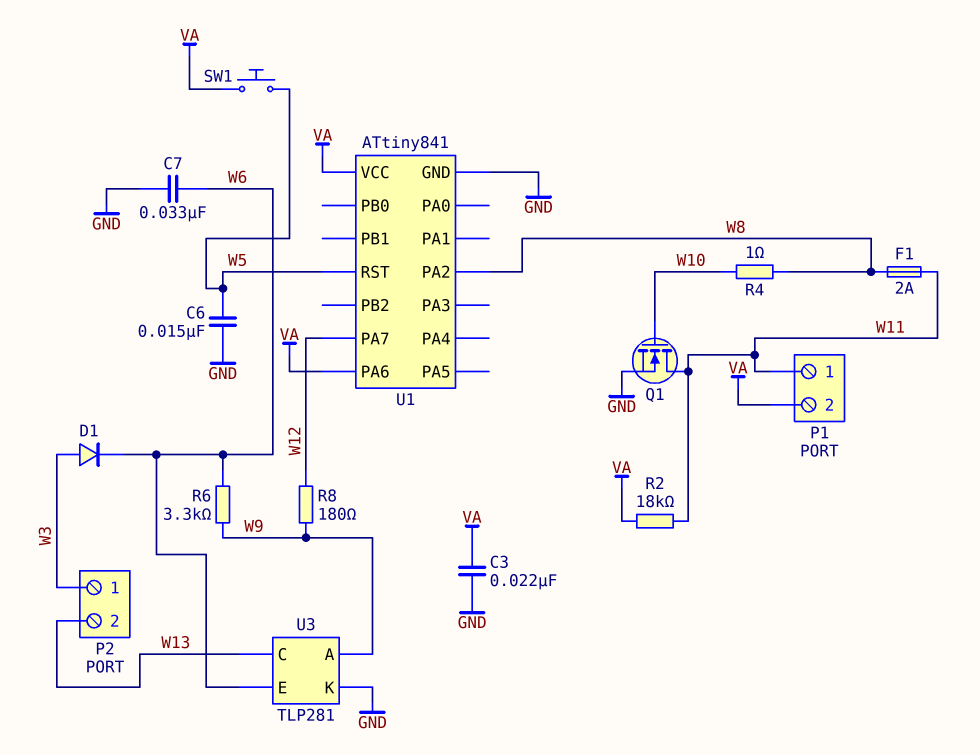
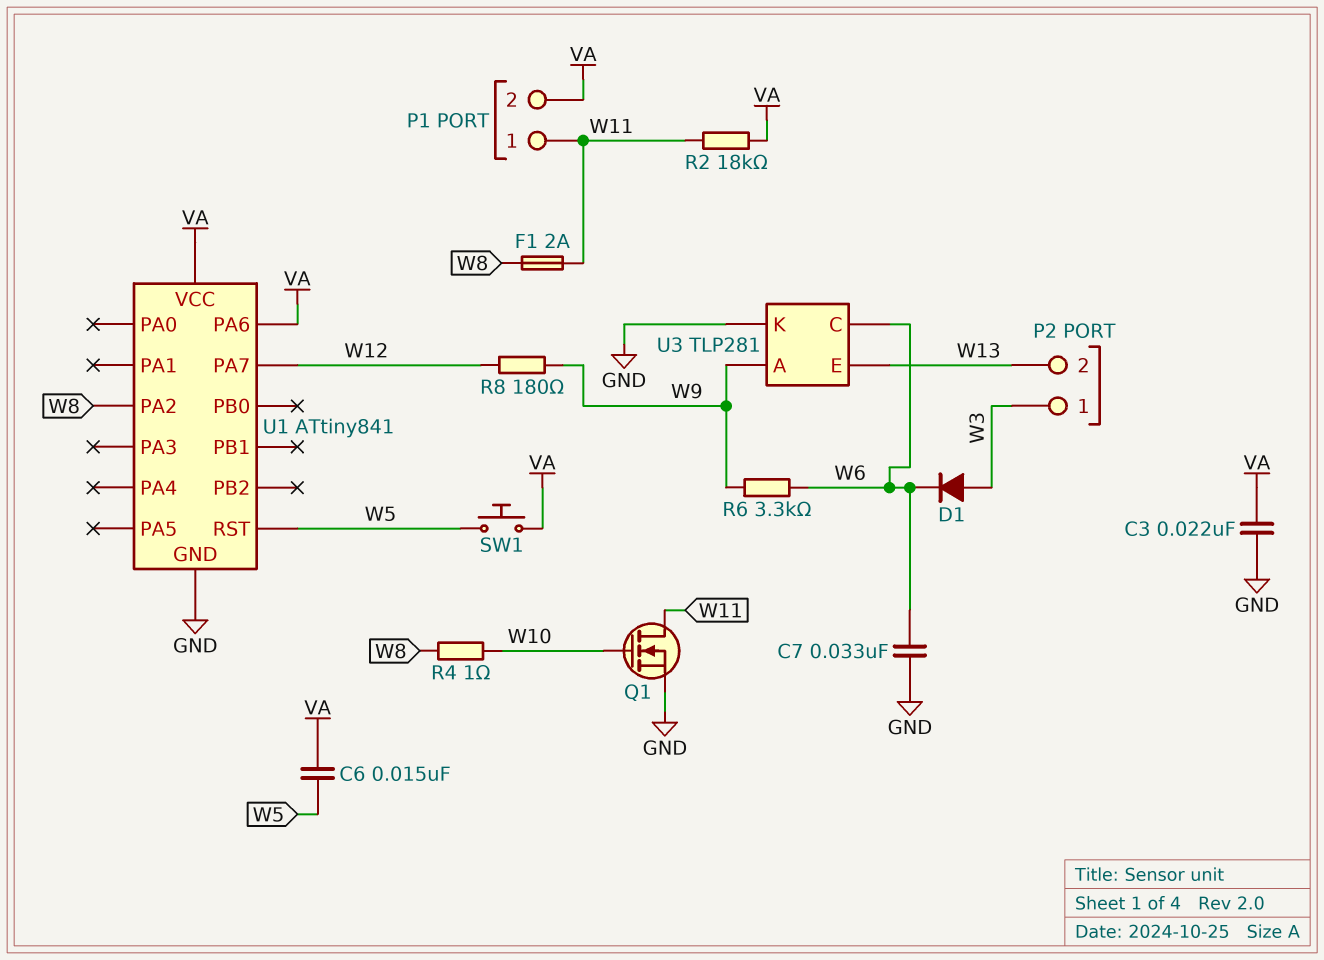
C6: 15nF (GND, W5) -> 15nF (VA, W5)
U3 pin C: W13 -> W6
U3 pin E: W6 -> W13

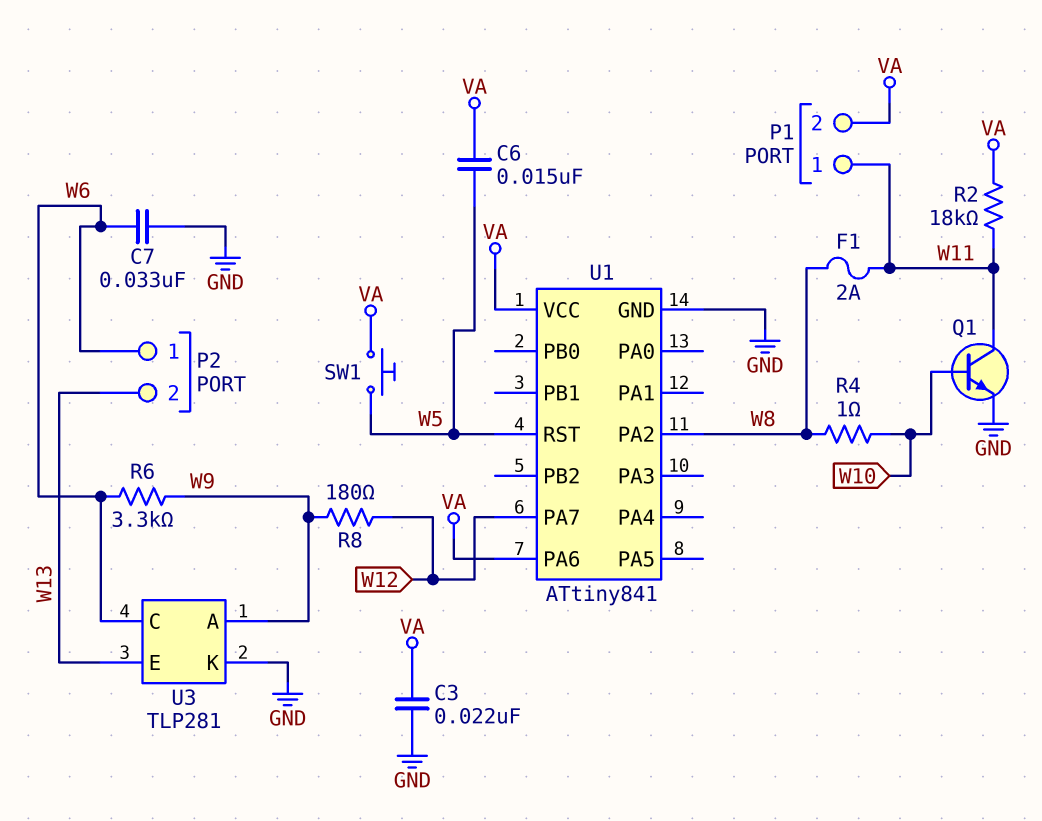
D1: diode (A W3, K W6) -> none
P2 pin 1: W3 -> W6
Q1: NMOS (G W10, D W11, S GND) -> NPN (B W10, C W11, E GND)

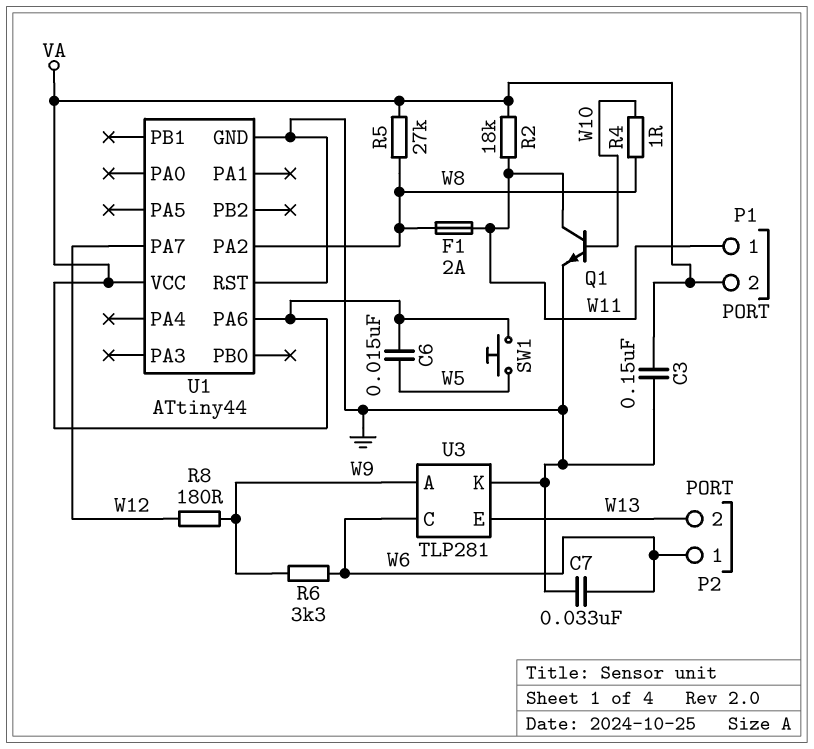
C3: 22nF (GND, VA) -> 150nF (GND, VA)
R5: none -> 27k (VA, W8)
U1: ATtiny841 -> ATtiny44
U1 pin RST: W5 -> GND

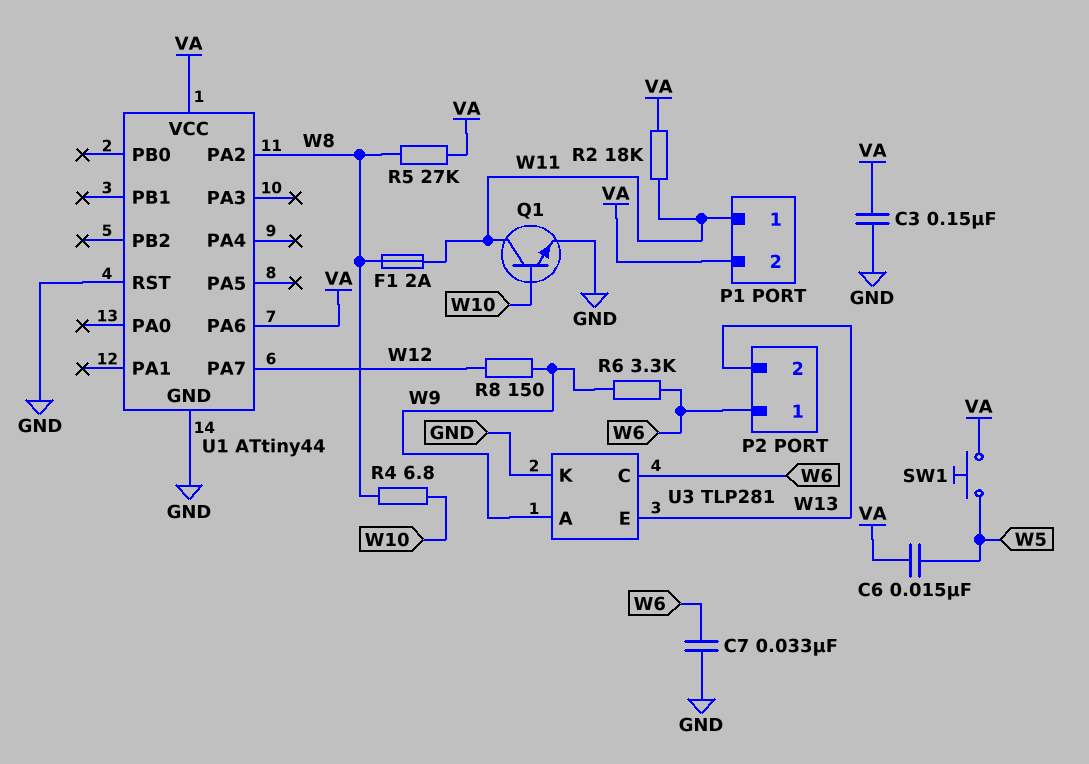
R4: 1 (W8, W10) -> 6.8 (W8, W10)
R8: 180 (W9, W12) -> 150 (W9, W12)

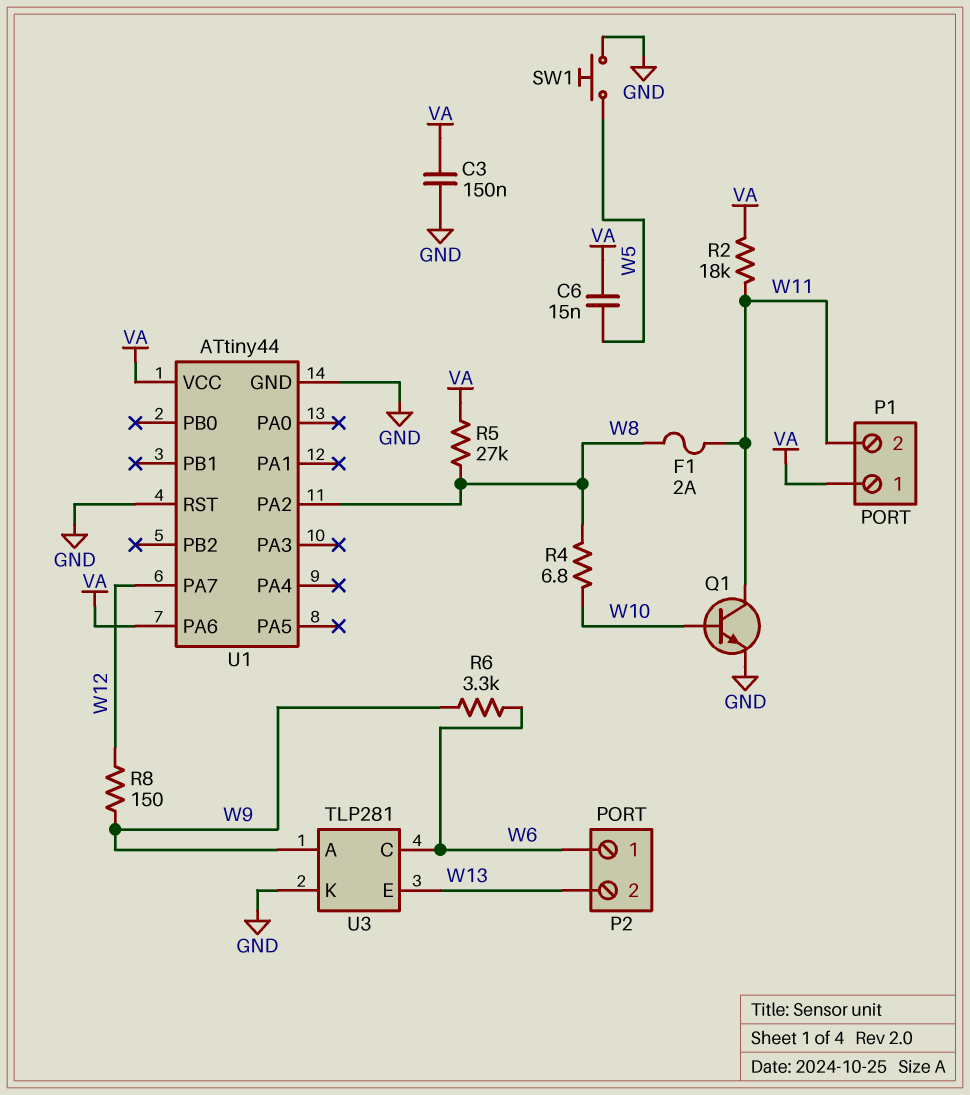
C7: 33nF (GND, W6) -> none
P1 pin 1: W11 -> VA
P1 pin 2: VA -> W11
SW1: button (VA, W5) -> button (GND, W5)

